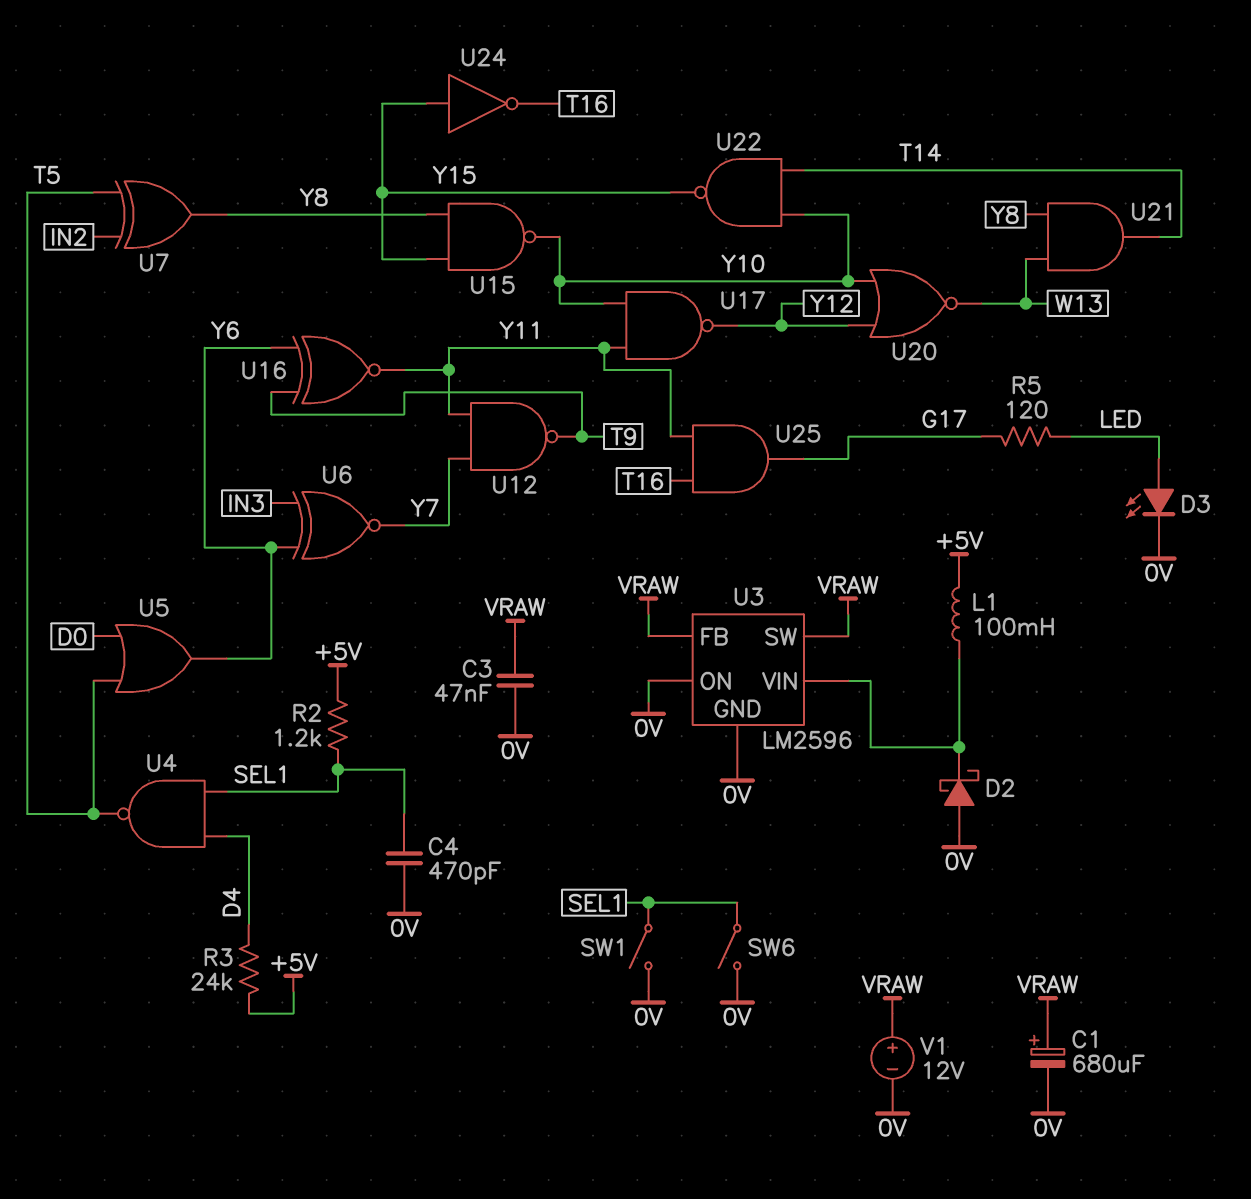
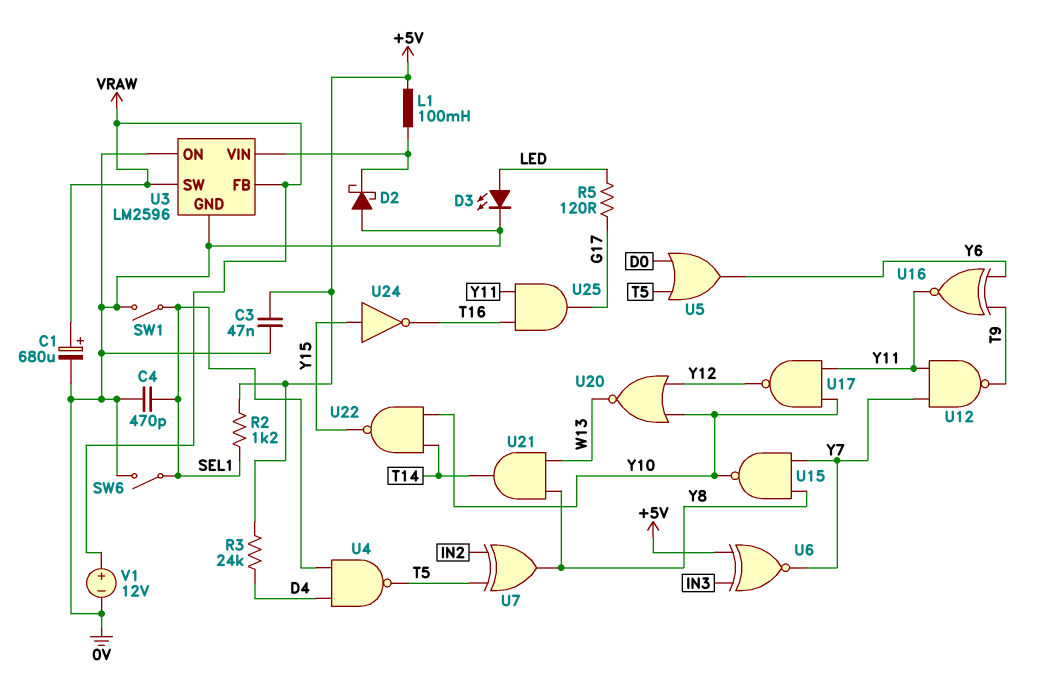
C3: 47nF (0V, VRAW) -> 47nF (+5V, 0V)
U6: XNOR (in IN3, in Y6, out Y7) -> XNOR (in +5V, in IN3, out Y7)
U15: NAND (in Y8, in Y15, out Y10) -> NAND (in Y7, in Y8, out Y10)

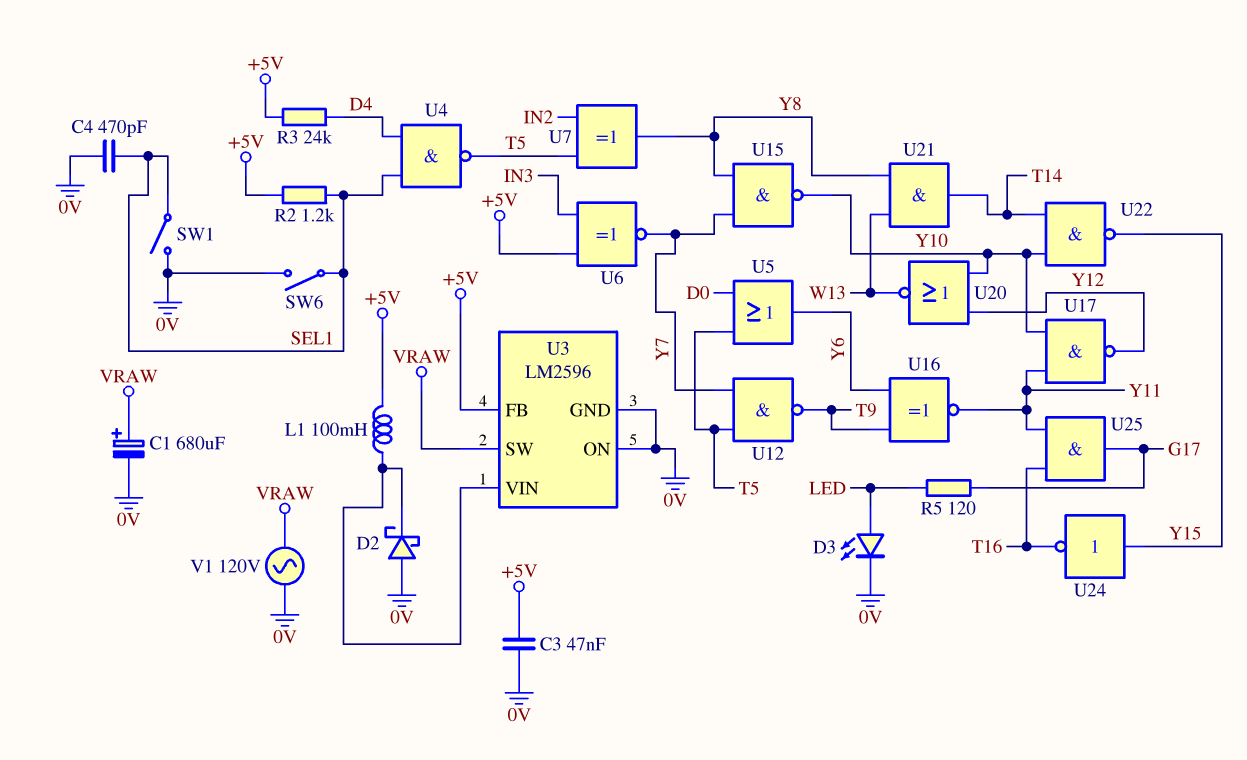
U3 pin FB: VRAW -> +5V
U12: NAND (in Y7, in Y11, out T9) -> NAND (in T5, in Y7, out T9)
V1: 12V (plus VRAW, minus 0V) -> AC 120V (0V, VRAW)

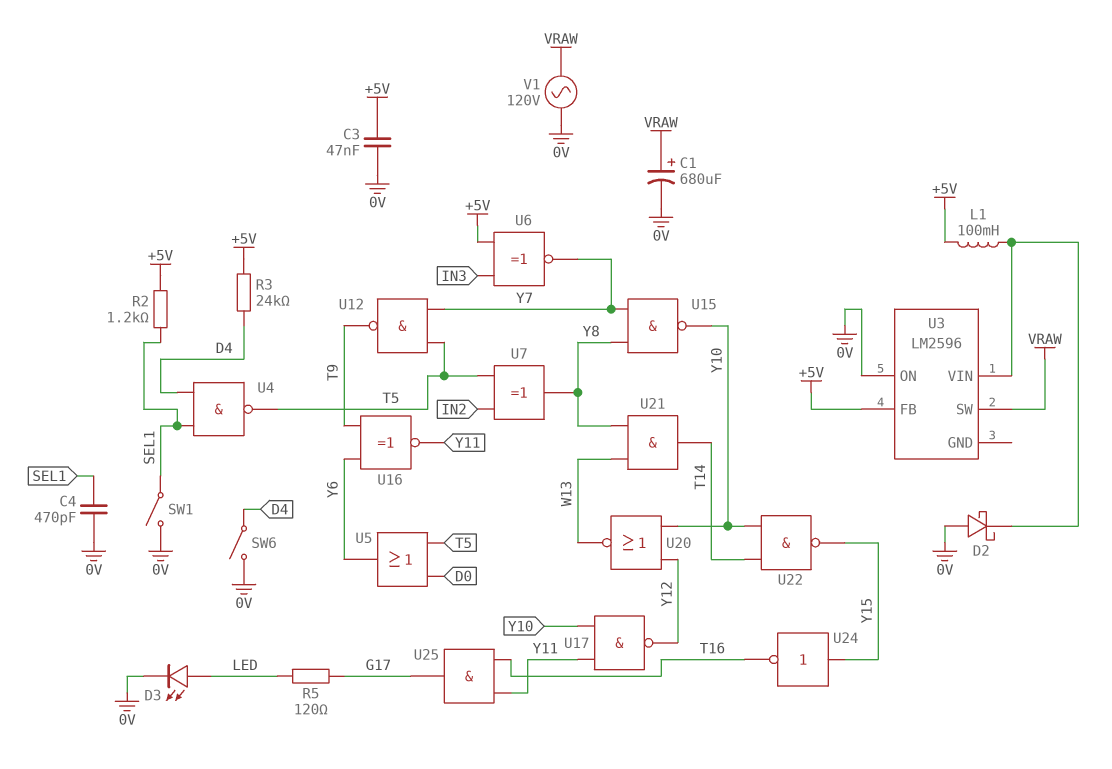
SW6: switch (0V, SEL1) -> switch (0V, D4)
U3 pin GND: 0V -> none

